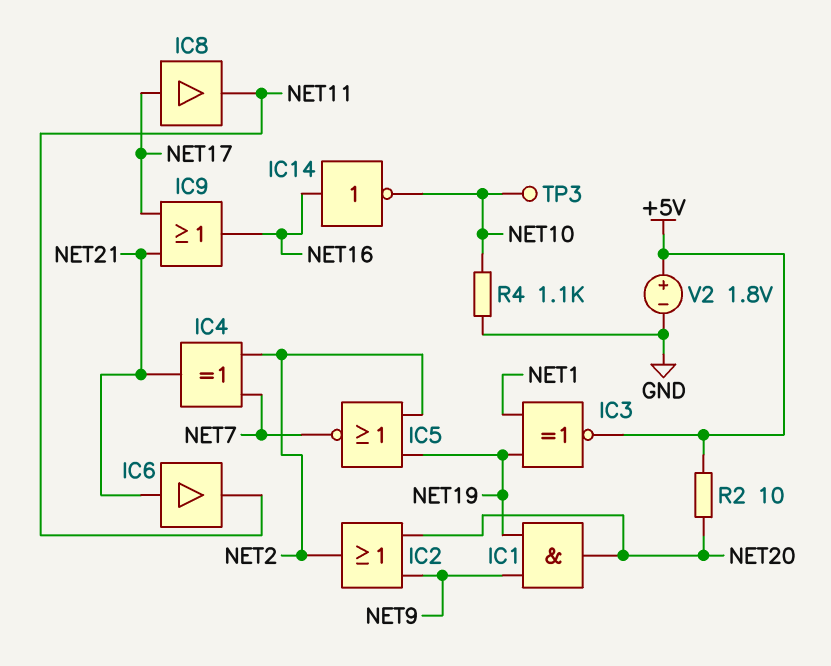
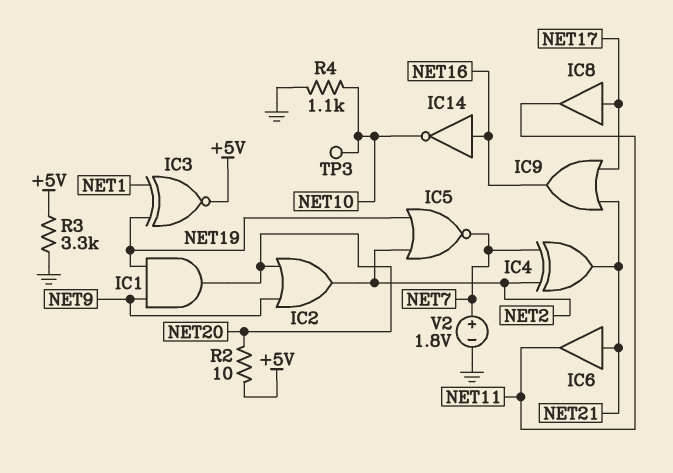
R3: none -> 3.3k (+5V, GND)
V2: 1.8V (plus +5V, minus GND) -> 1.8V (plus NET7, minus GND)

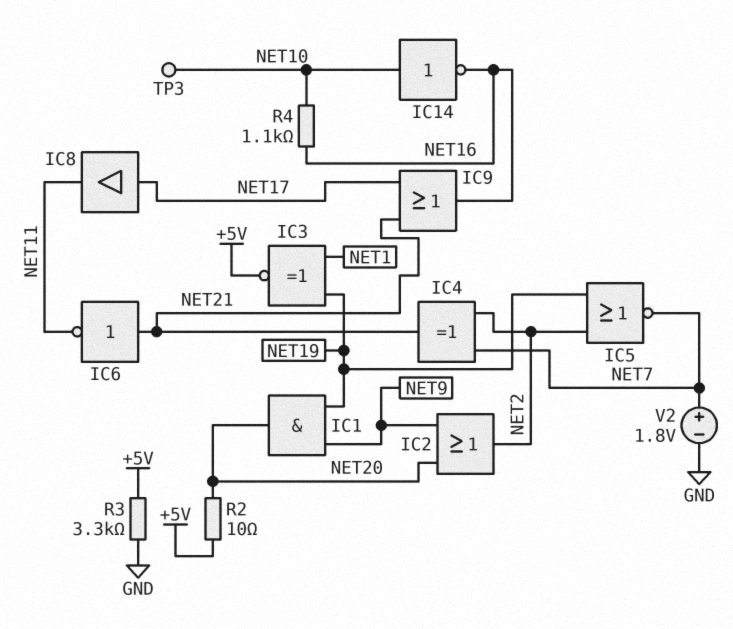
IC6: buffer (in NET21, out NET11) -> NOT (in NET21, out NET11)
IC14: NOT (in NET16, out NET10) -> NOT (in NET10, out NET16)
R4: 1.1k (GND, NET10) -> 1.1k (NET10, NET16)

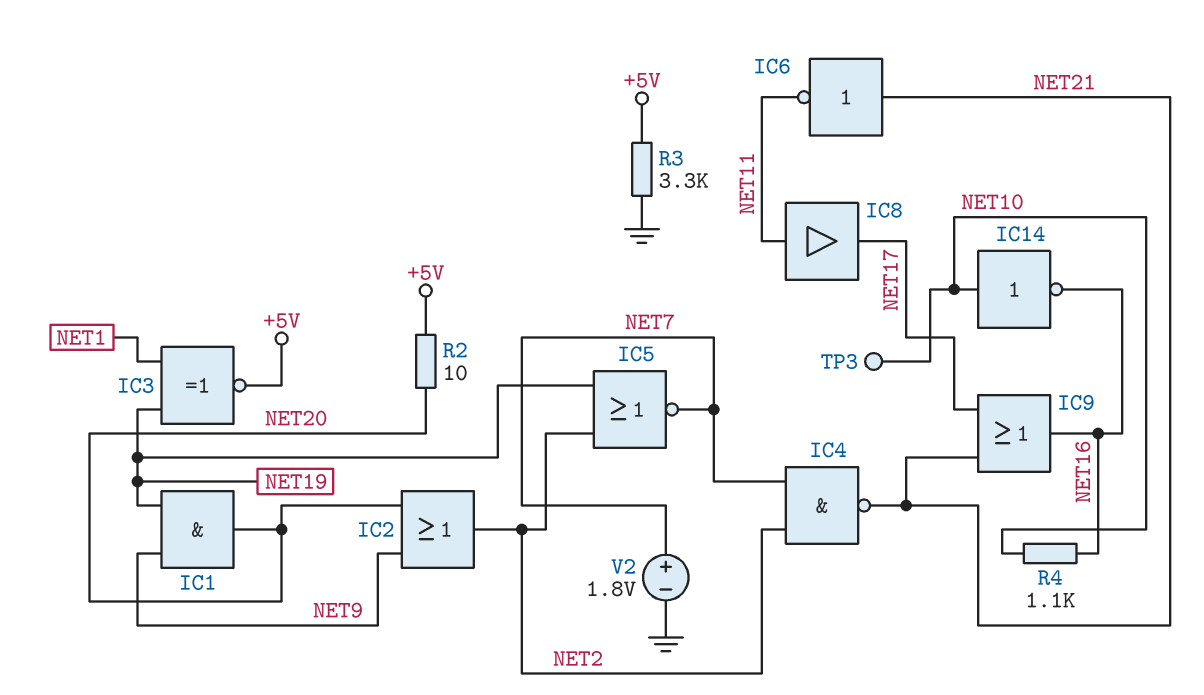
IC4: XOR (in NET2, in NET7, out NET21) -> NAND (in NET2, in NET7, out NET21)
IC8: buffer (in NET17, out NET11) -> buffer (in NET11, out NET17)

